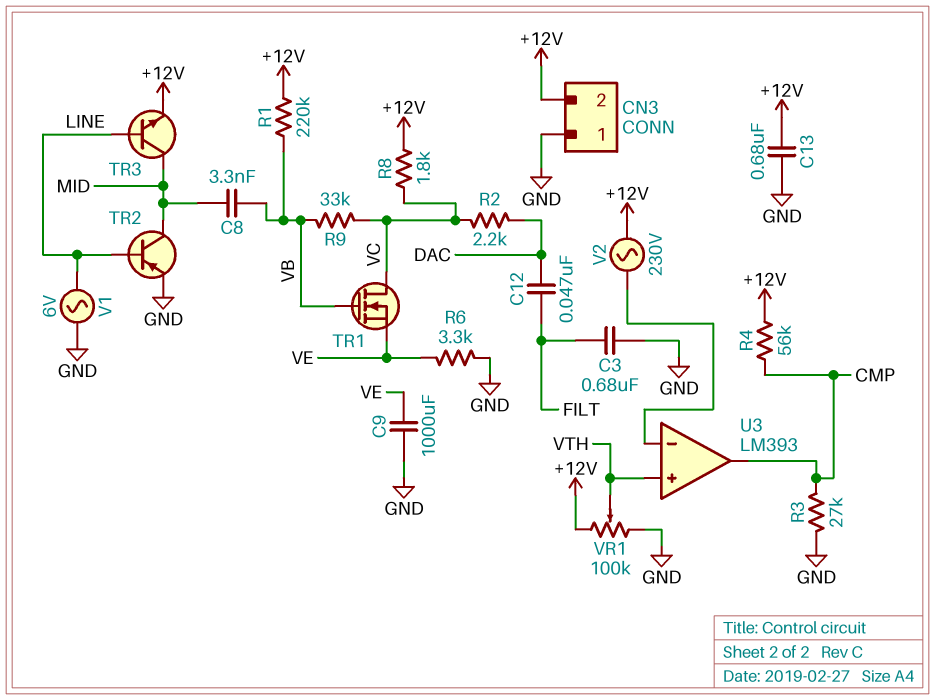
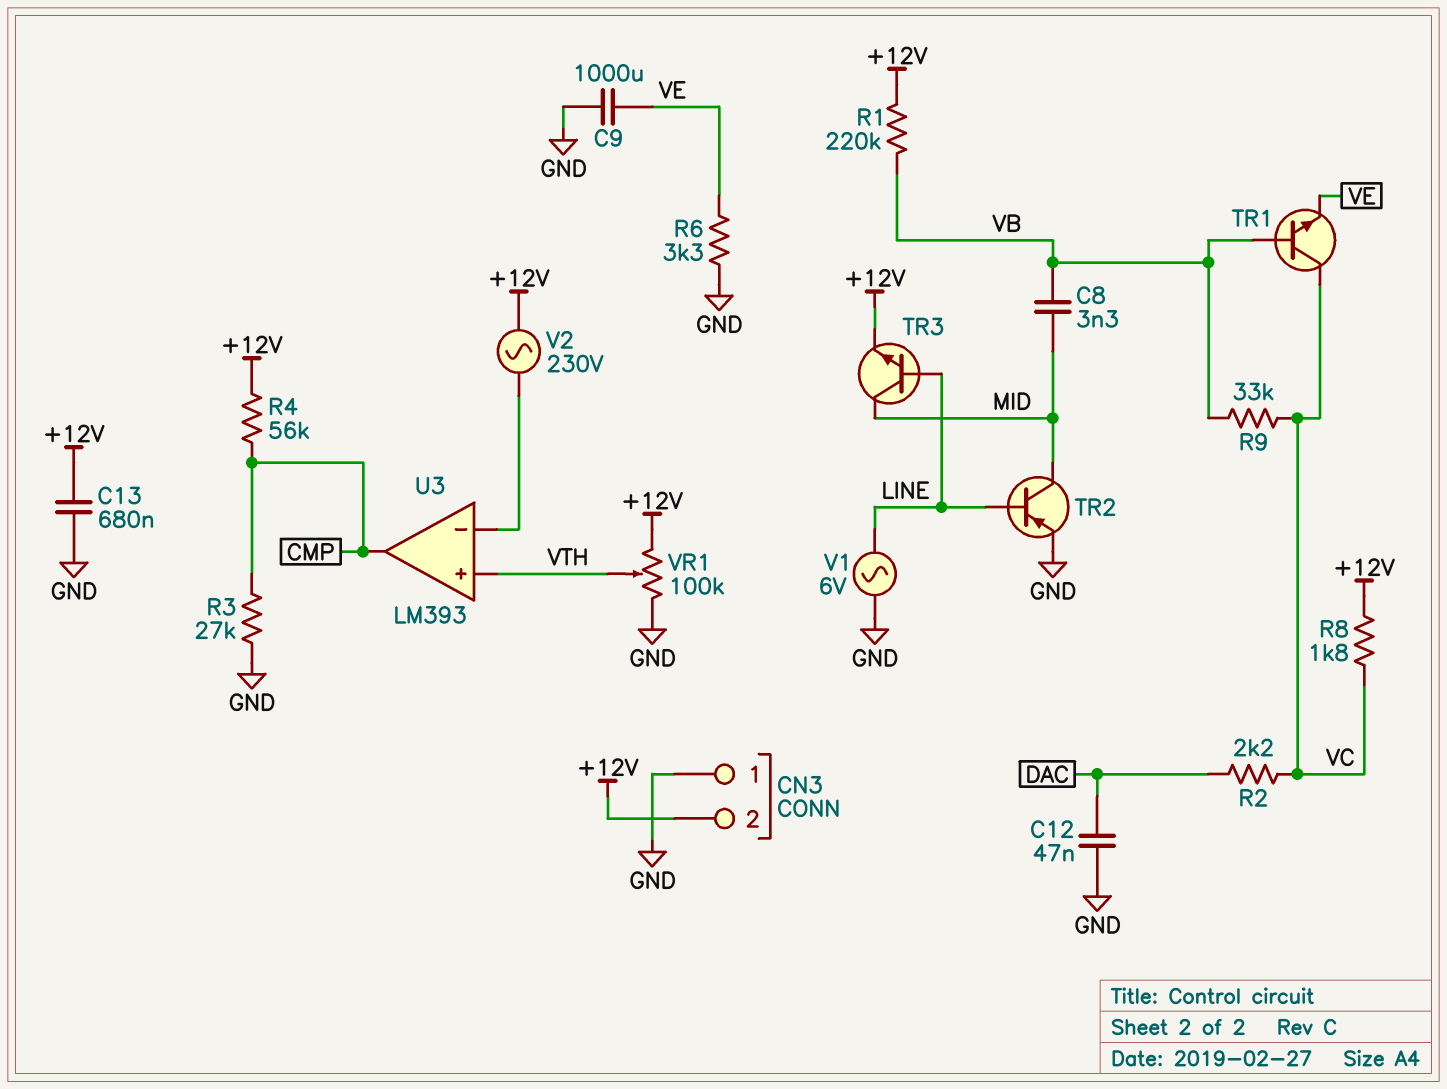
C3: 680nF (FILT, GND) -> none
C12: 47nF (DAC, FILT) -> 47nF (DAC, GND)
TR1: NMOS (G VB, D VC, S VE) -> NPN (B VB, C VC, E VE)

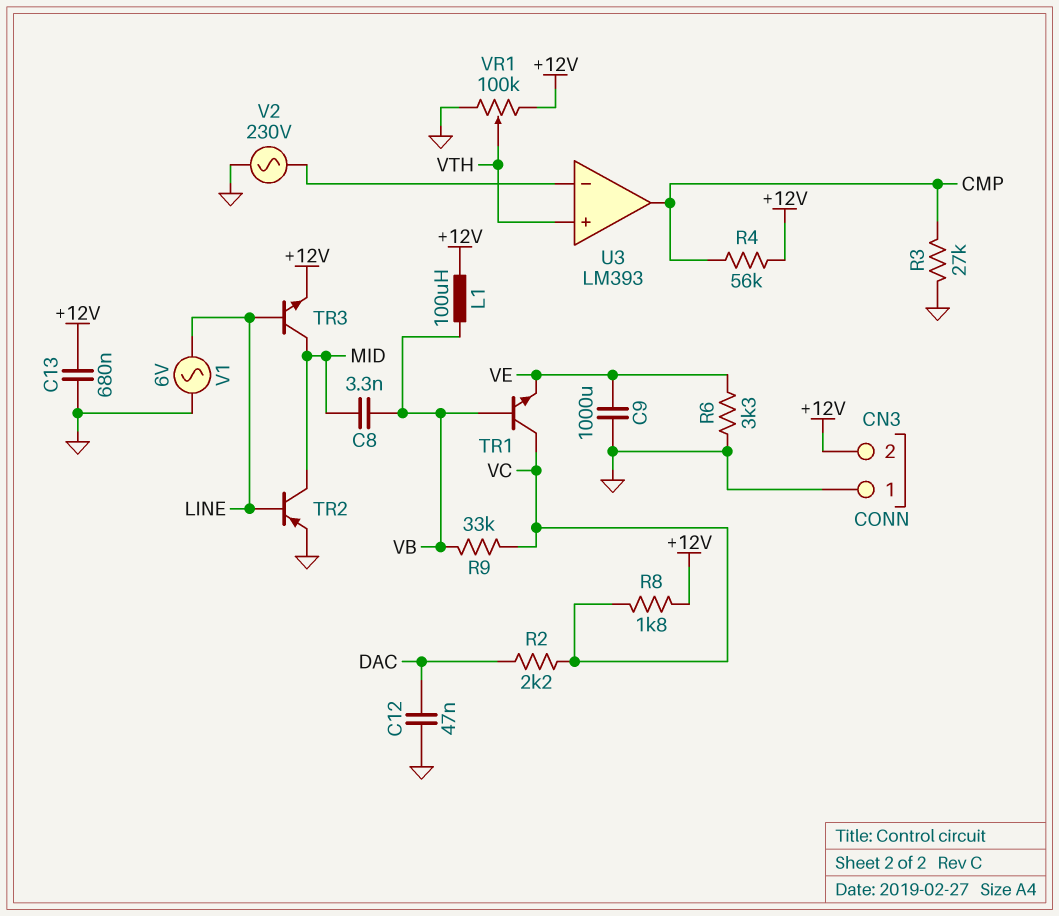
L1: none -> 100uH (+12V, VB)
R1: 220k (+12V, VB) -> none
V2: AC 230V (+12V, U3/in-) -> AC 230V (GND, U3/in-)

